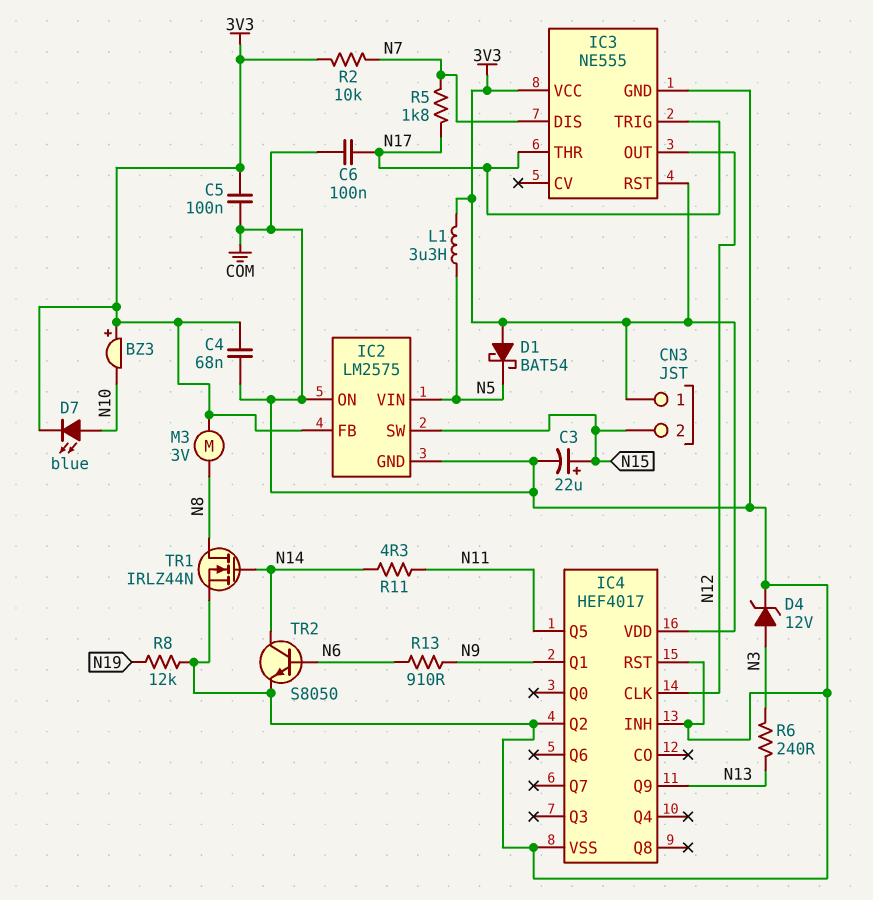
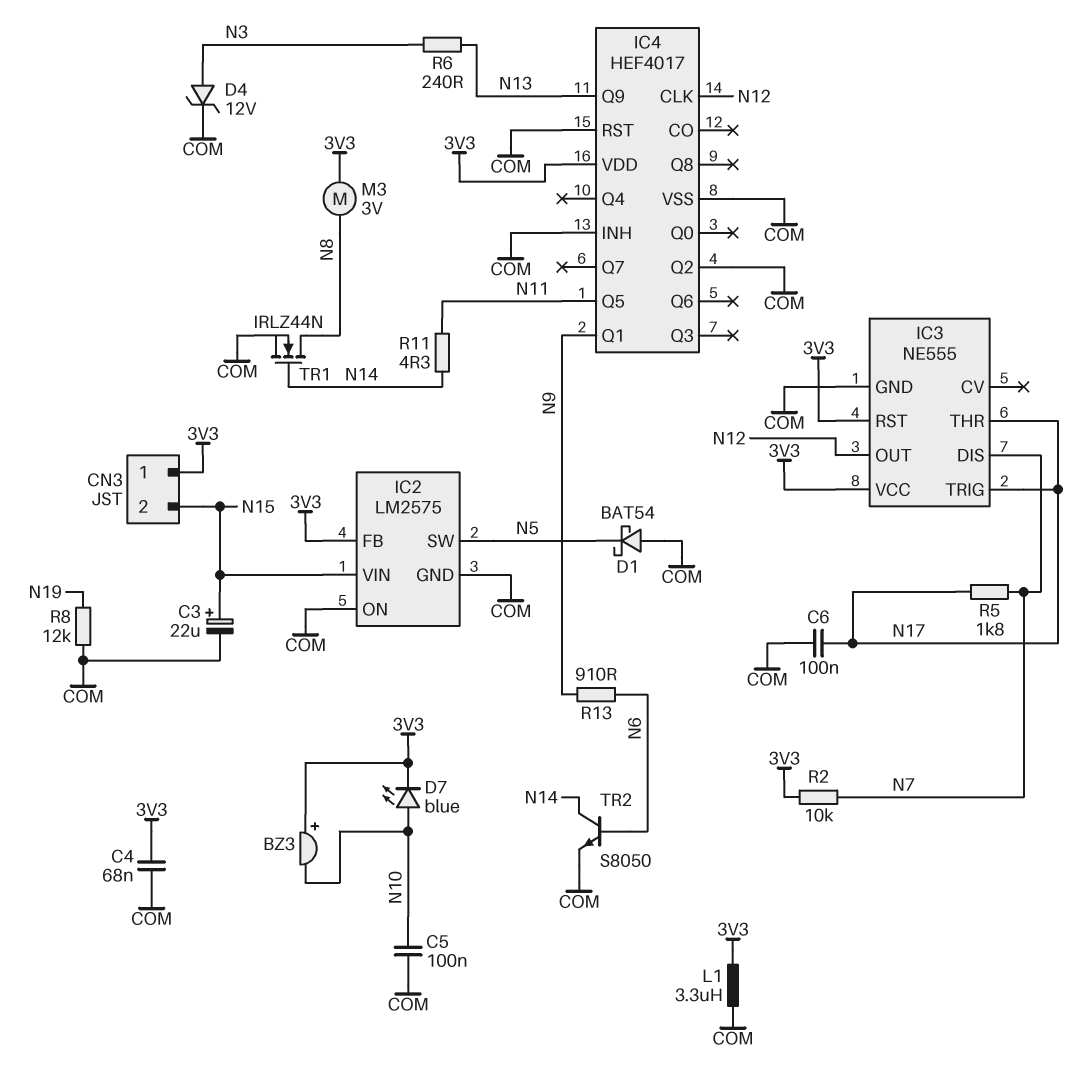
C5: 100nF (3V3, COM) -> 100nF (COM, N10)
D1: schottky BAT54 (A 3V3, K N5) -> schottky BAT54 (A COM, K N5)
IC2 pin SW: N15 -> N5
IC2 pin VIN: N5 -> N15
L1: 3.3uH (3V3, N5) -> 3.3uH (3V3, COM)

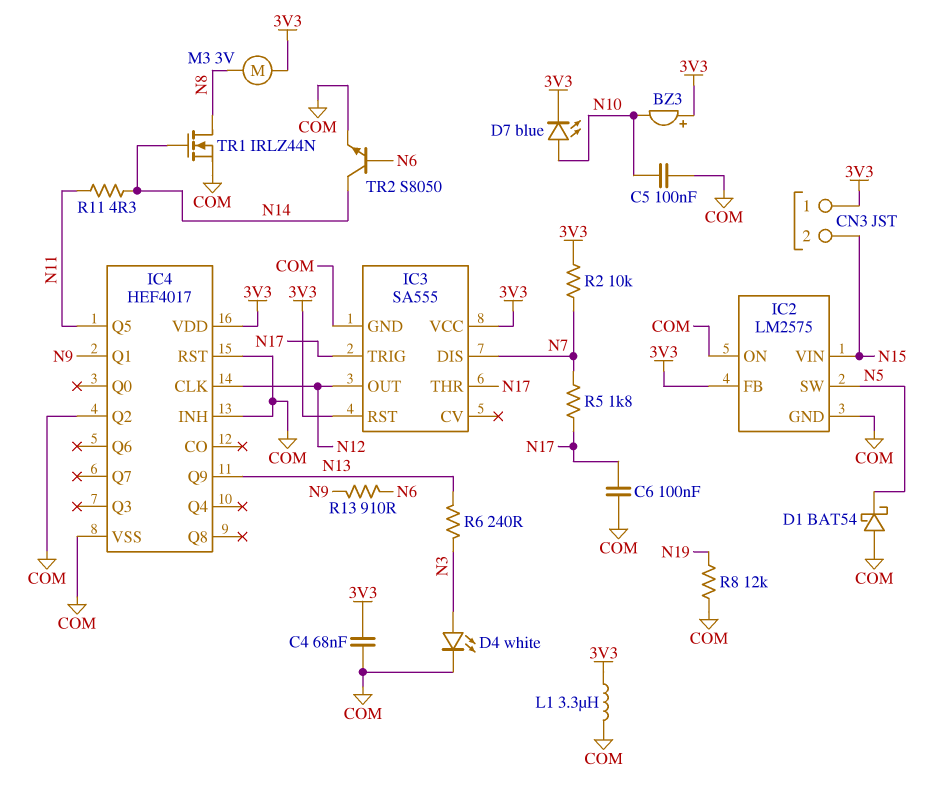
C3: 22uF (plus N15, minus COM) -> none
D4: zener 12V (A N3, K COM) -> LED white (A N3, K COM)
IC3: NE555 -> SA555

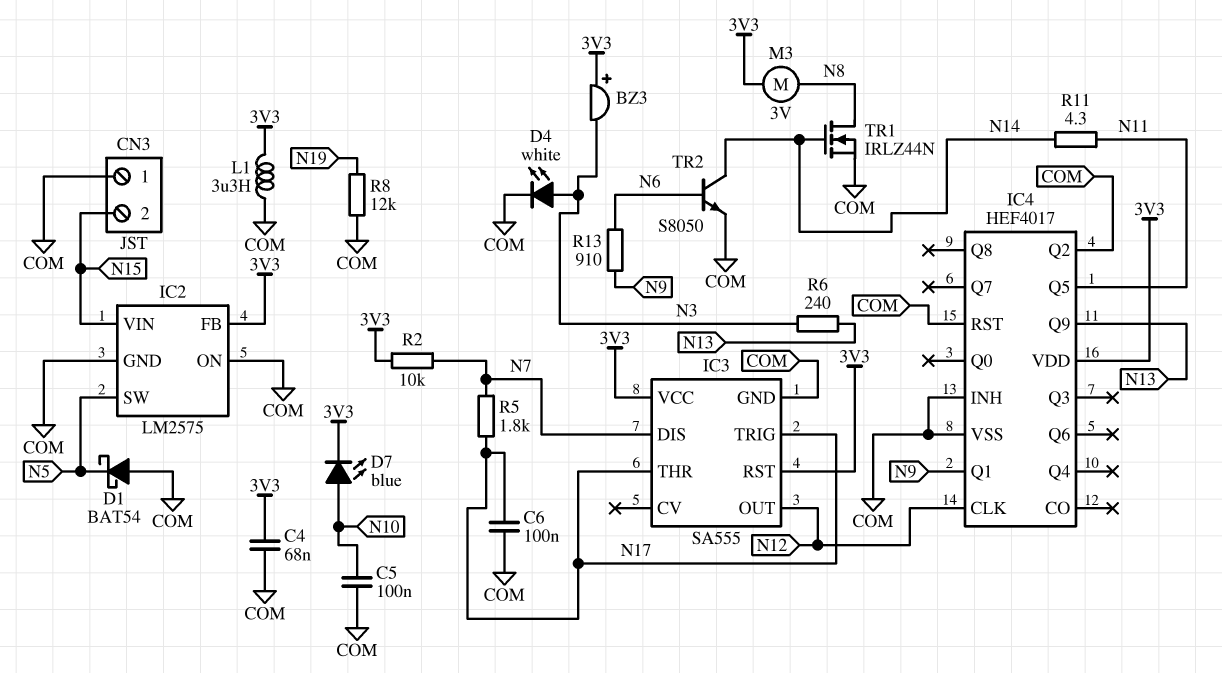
BZ3: buzzer (plus 3V3, minus N10) -> buzzer (plus 3V3, minus N3)
CN3 pin 1: 3V3 -> COM

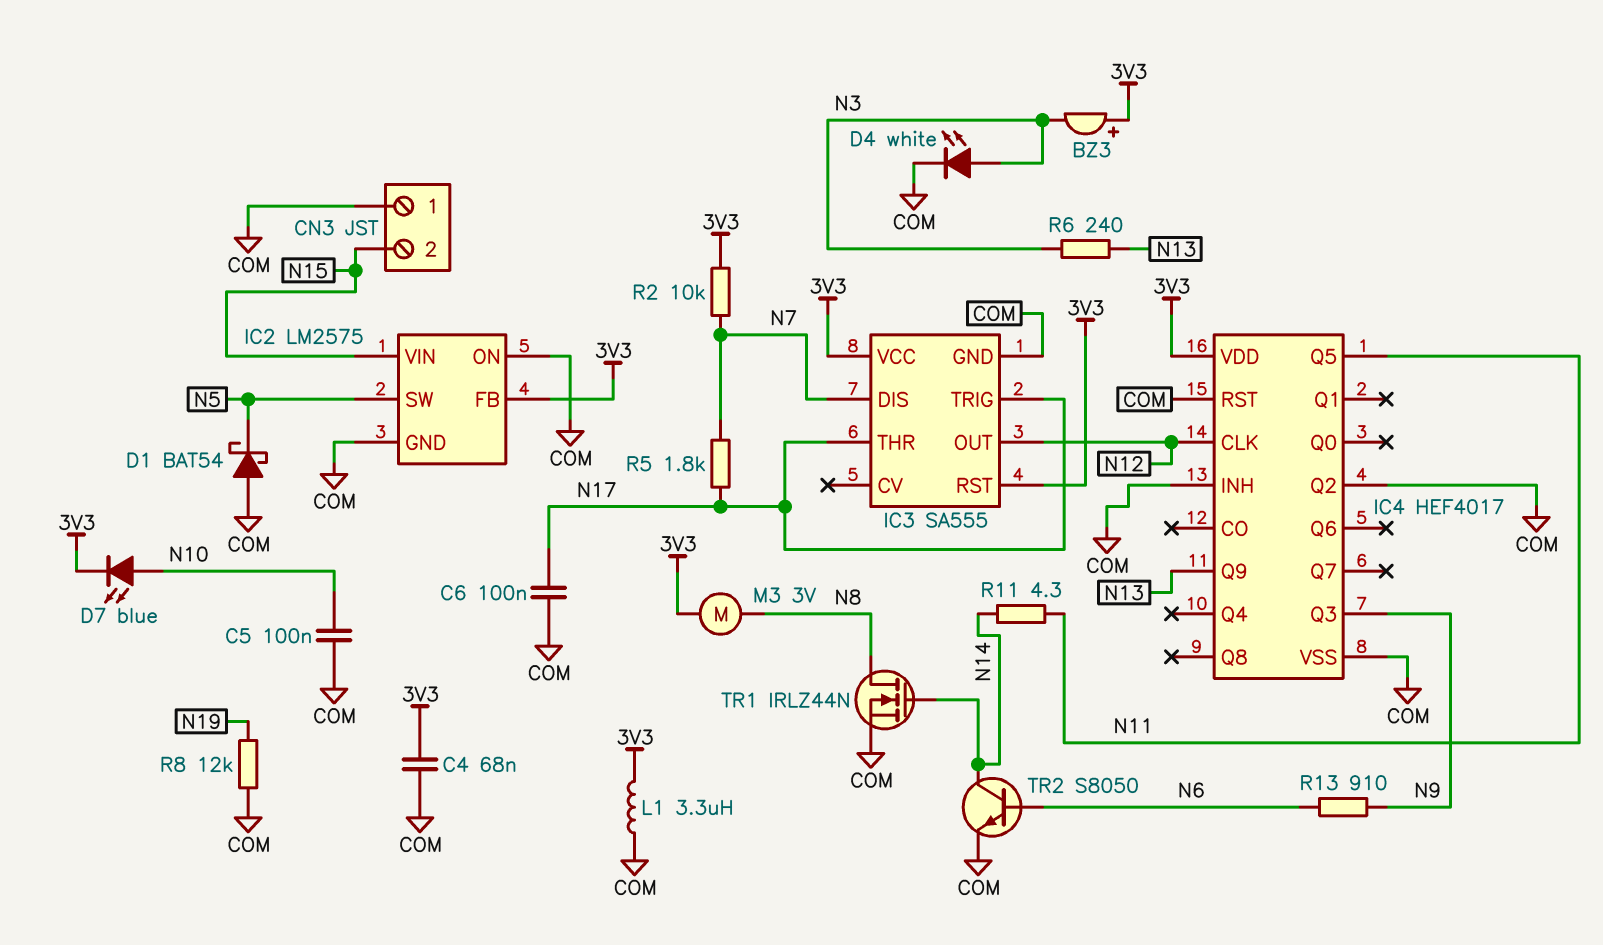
IC4 pin Q1: N9 -> none
IC4 pin Q3: none -> N9

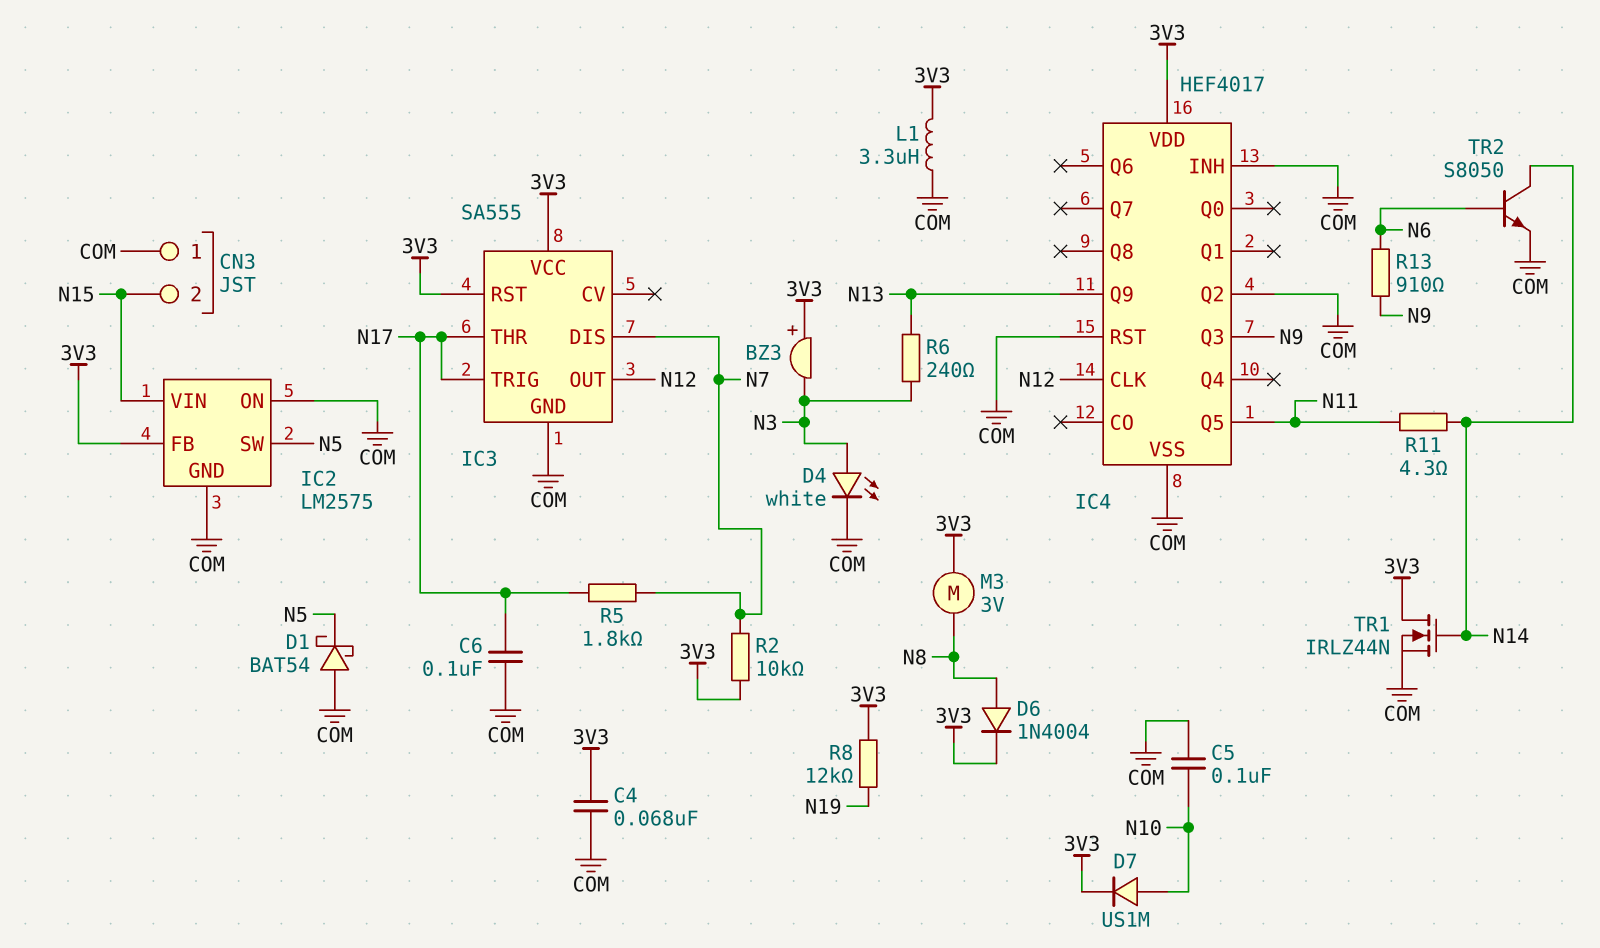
D6: none -> diode 1N4004 (A N8, K 3V3)
D7: LED blue (A N10, K 3V3) -> diode US1M (A N10, K 3V3)
R8: 12k (COM, N19) -> 12k (3V3, N19)
TR1: NMOS IRLZ44N (G N14, D N8, S COM) -> NMOS IRLZ44N (G N14, D 3V3, S COM)

